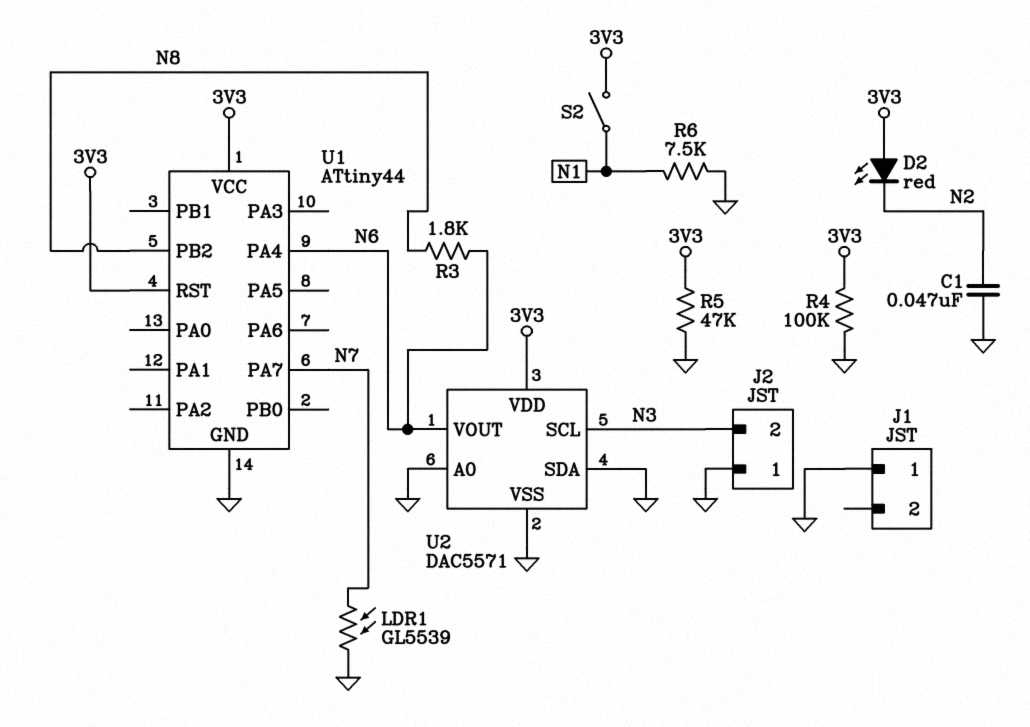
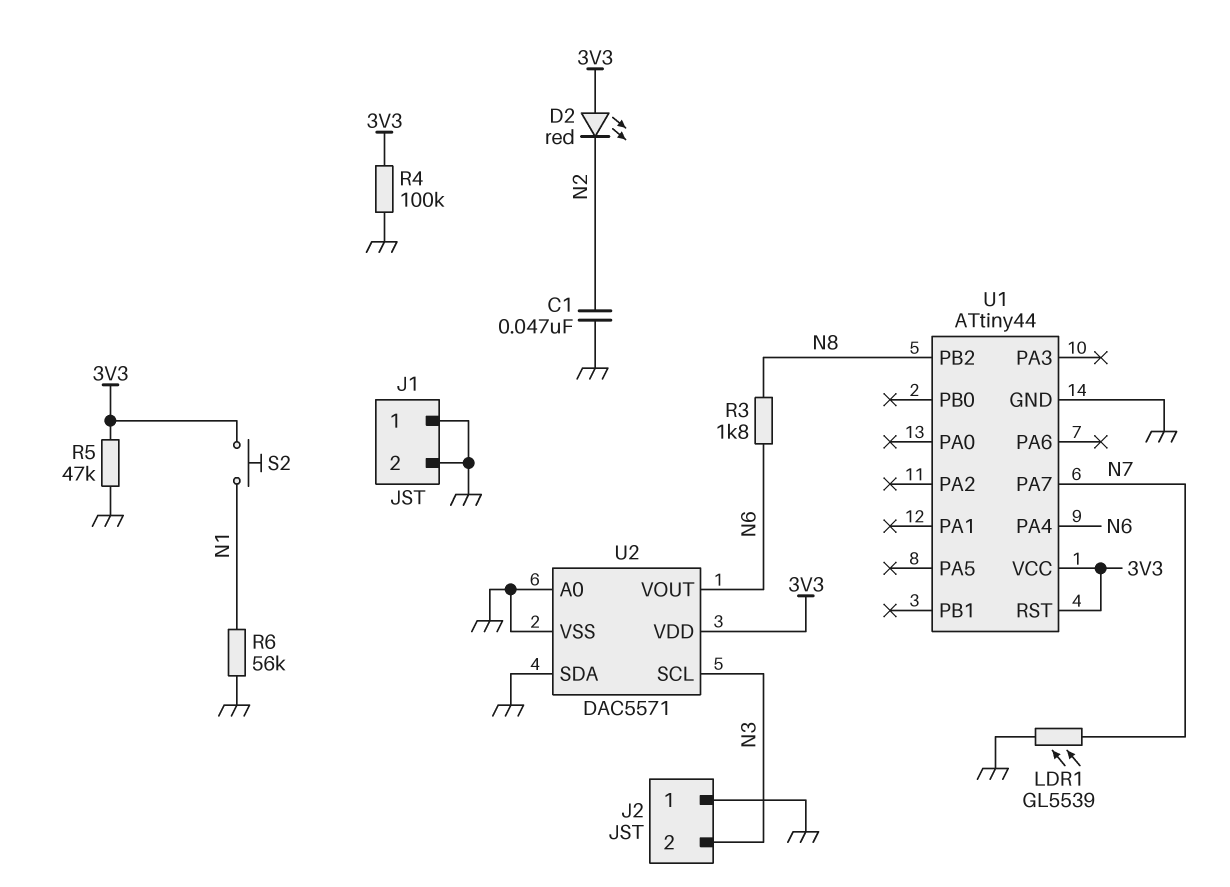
J1 pin 2: none -> GND
R6: 7.5k (GND, N1) -> 56k (GND, N1)
S2: switch (3V3, N1) -> button (3V3, N1)

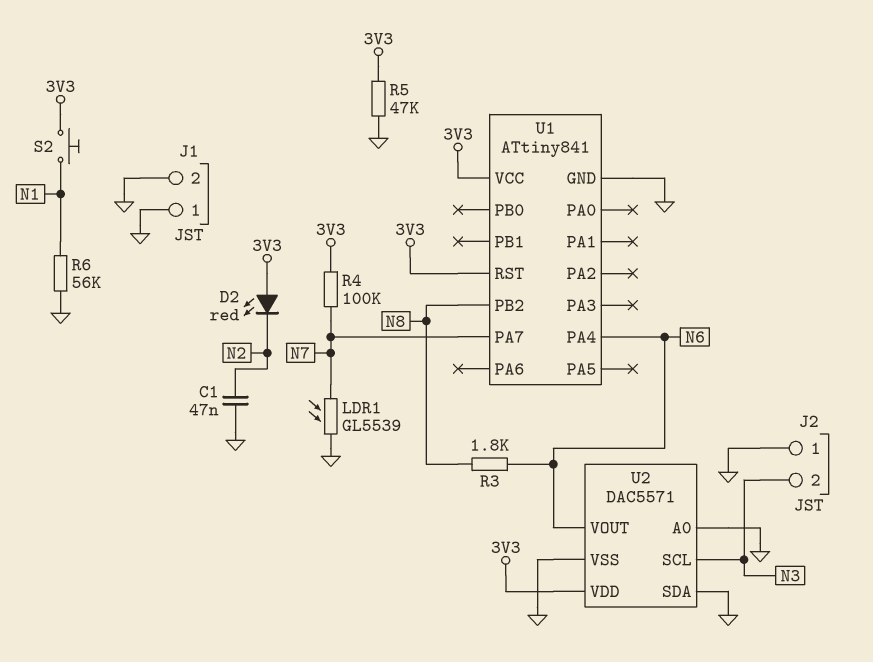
R4: 100k (3V3, GND) -> 100k (3V3, N7)
U1: ATtiny44 -> ATtiny841

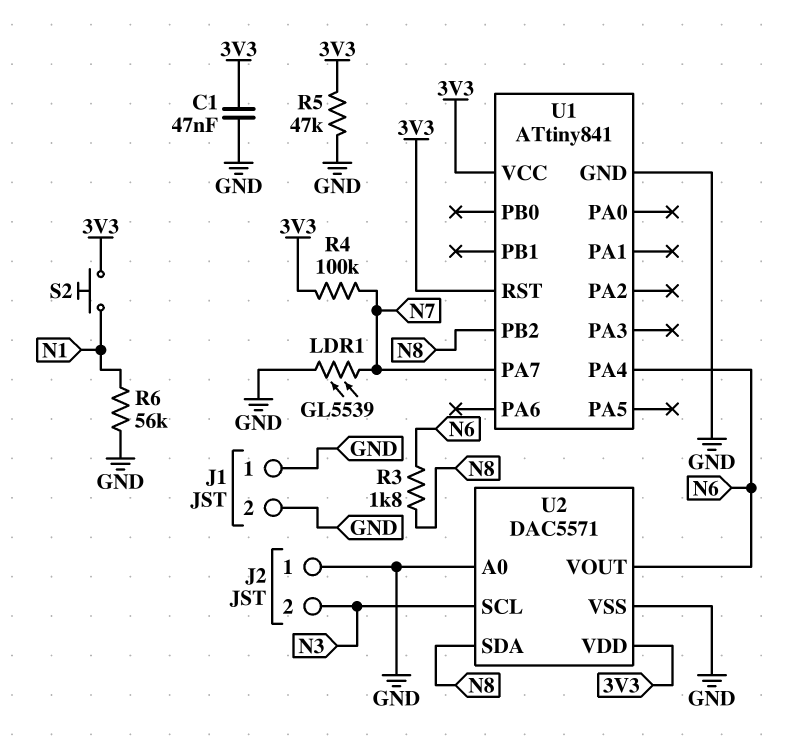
C1: 47nF (GND, N2) -> 47nF (3V3, GND)
D2: LED red (A 3V3, K N2) -> none
U2 pin SDA: GND -> N8

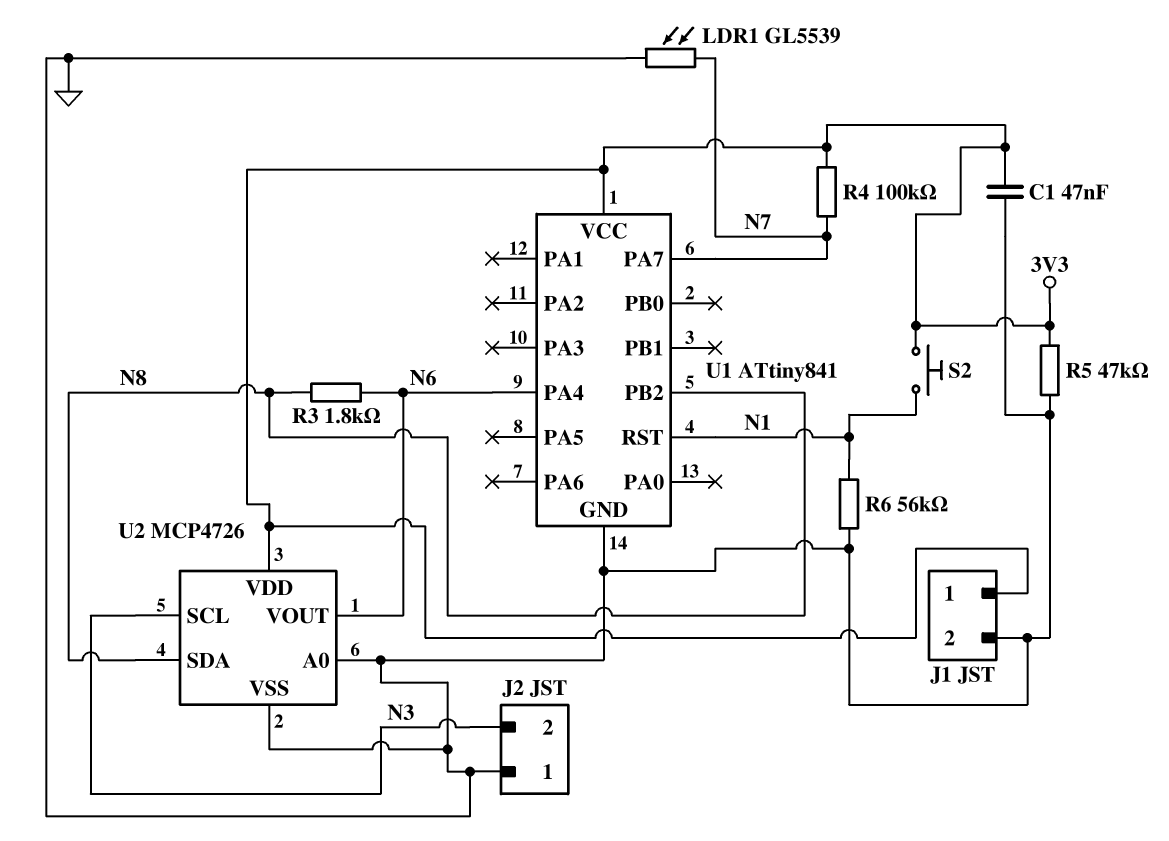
J1 pin 1: GND -> 3V3
U1 pin RST: 3V3 -> N1
U2: DAC5571 -> MCP4726

